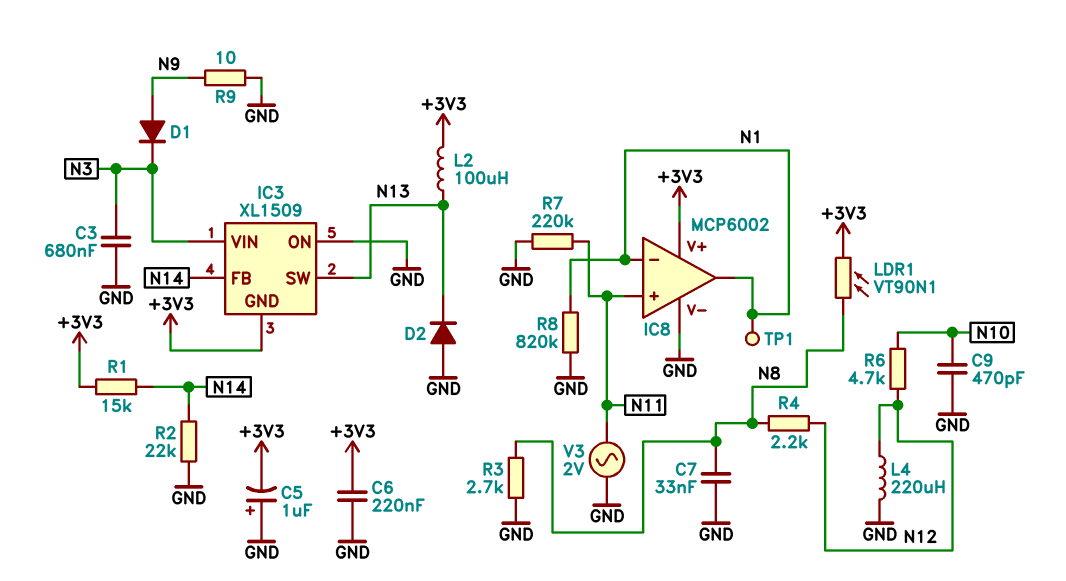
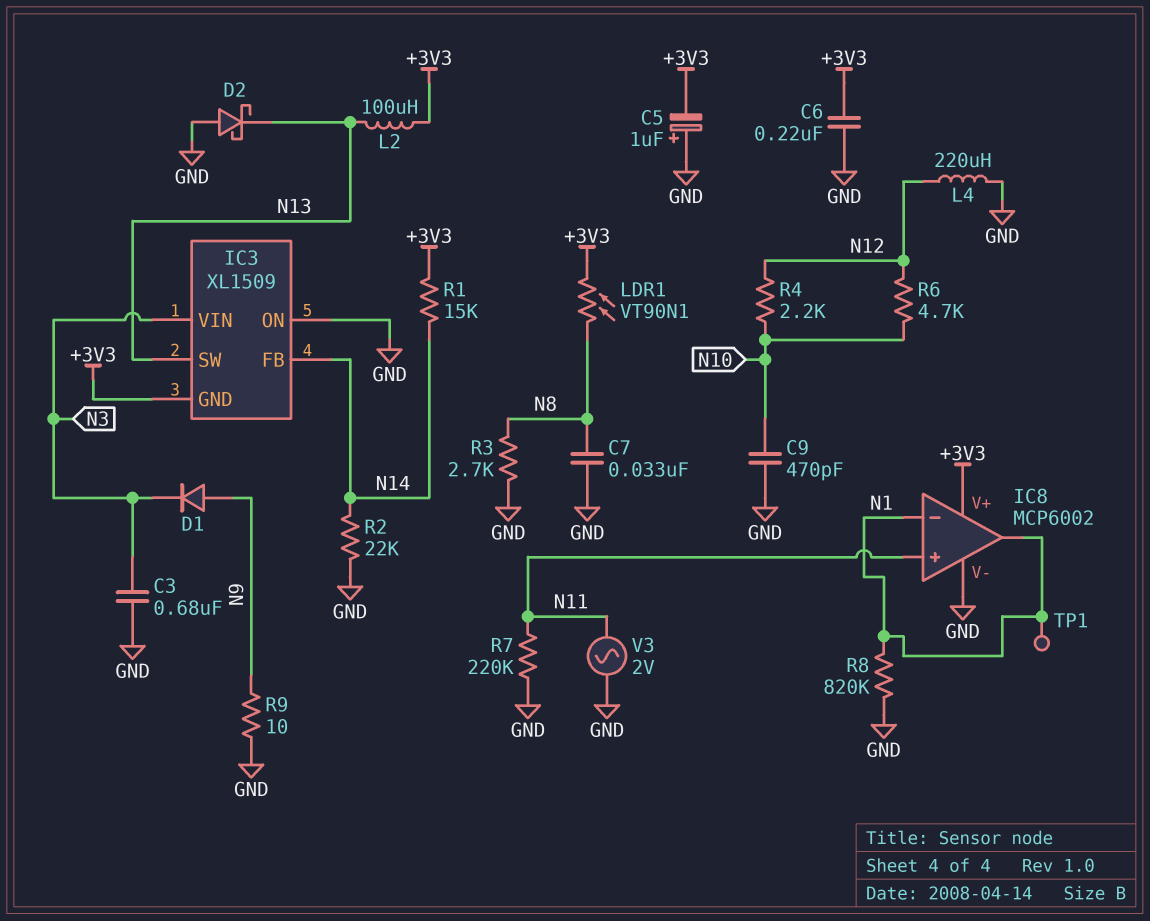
D2: diode (A GND, K N13) -> schottky (A GND, K N13)
R4: 2.2k (N8, N12) -> 2.2k (N10, N12)

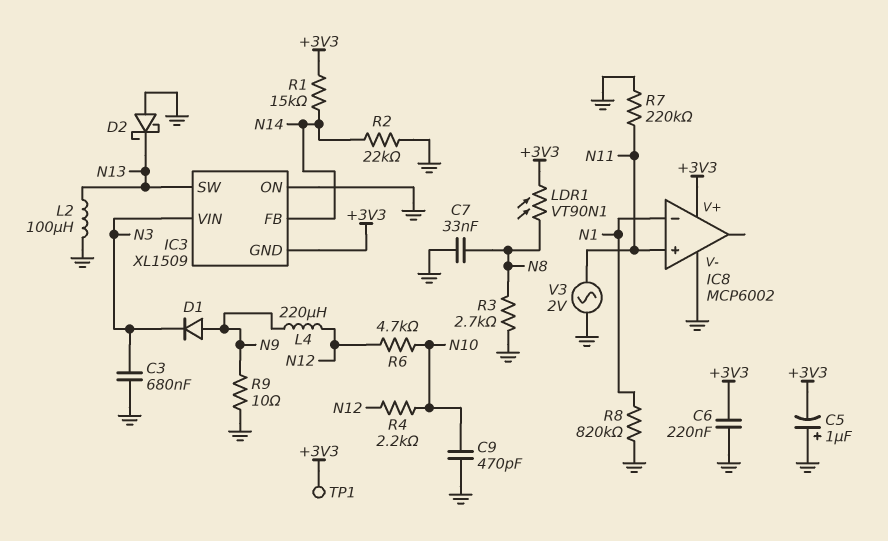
IC8 pin out: N1 -> none
L2: 100uH (+3V3, N13) -> 100uH (GND, N13)
L4: 220uH (GND, N12) -> 220uH (N9, N12)
TP1: test point (N1) -> test point (+3V3)

